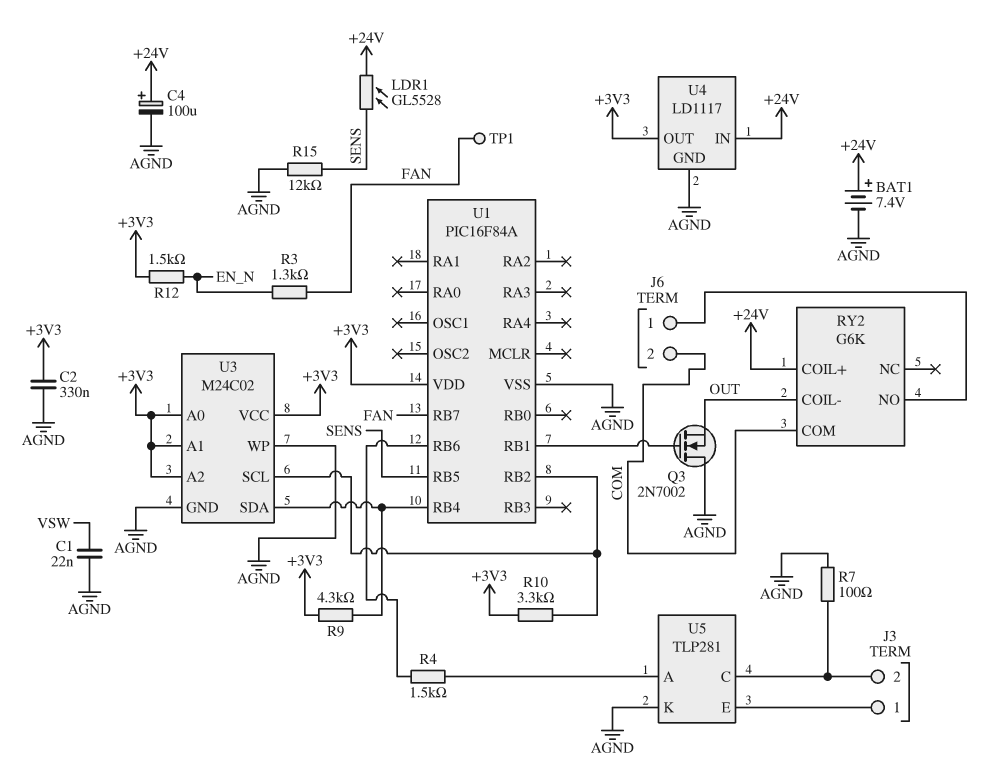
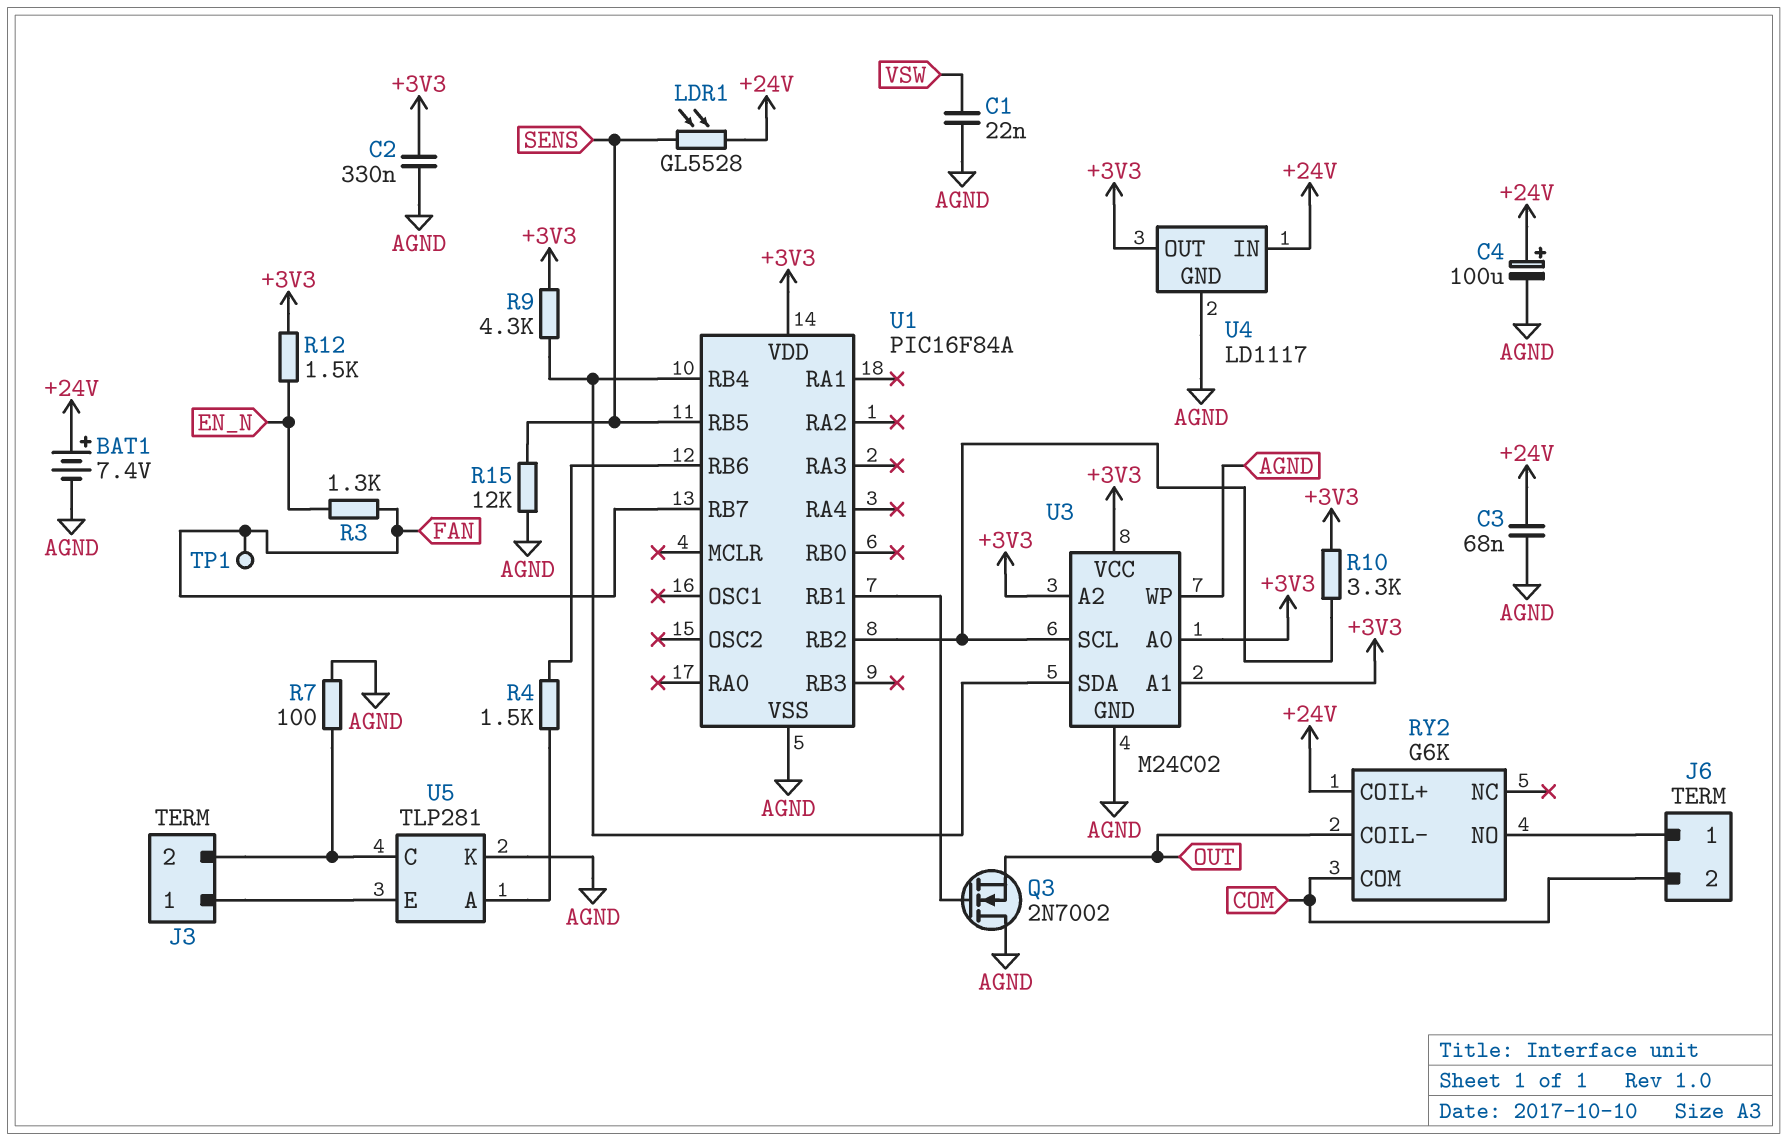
C3: none -> 68nF (+24V, AGND)

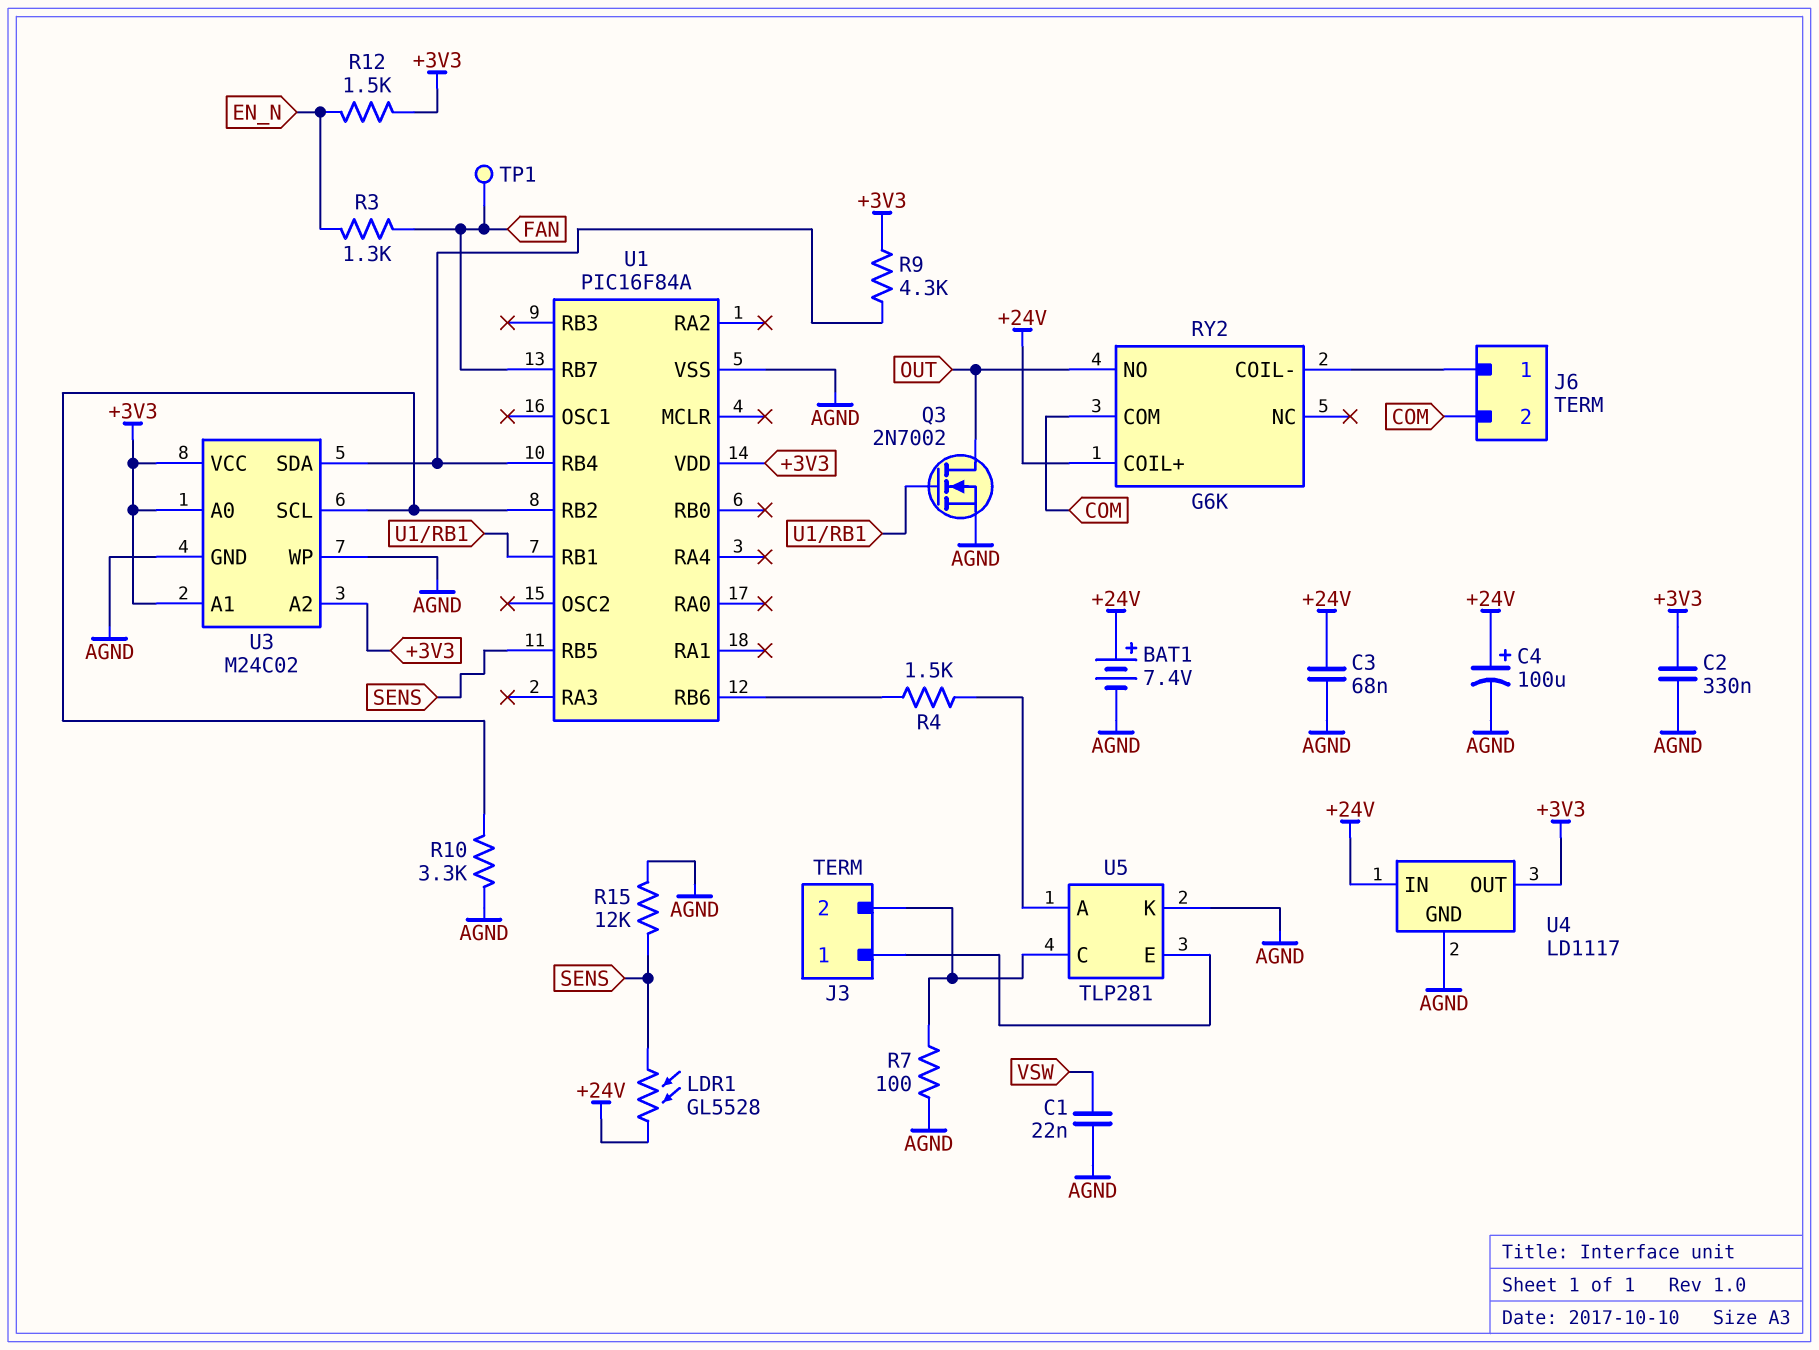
Q3: NMOS 2N7002 (G U1/RB1, D AGND, S OUT) -> NMOS 2N7002 (G U1/RB1, D OUT, S AGND)
R10: 3.3k (+3V3, U1/RB2) -> 3.3k (AGND, U1/RB2)
RY2 pin COIL-: OUT -> J6/1
RY2 pin NO: J6/1 -> OUT

